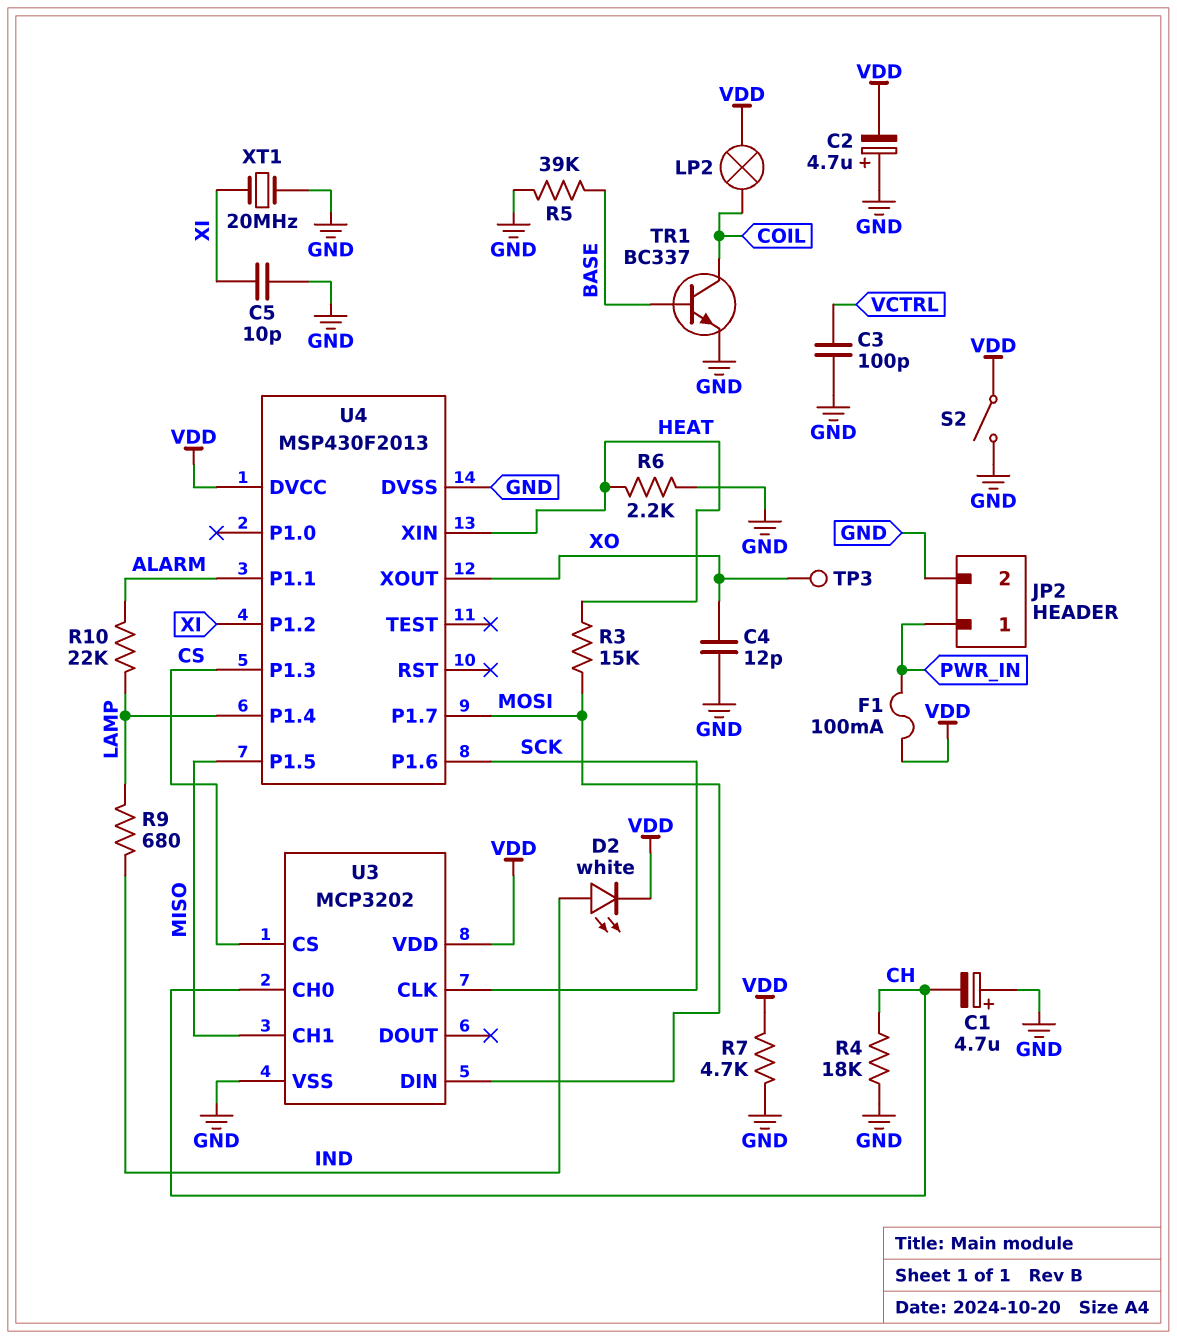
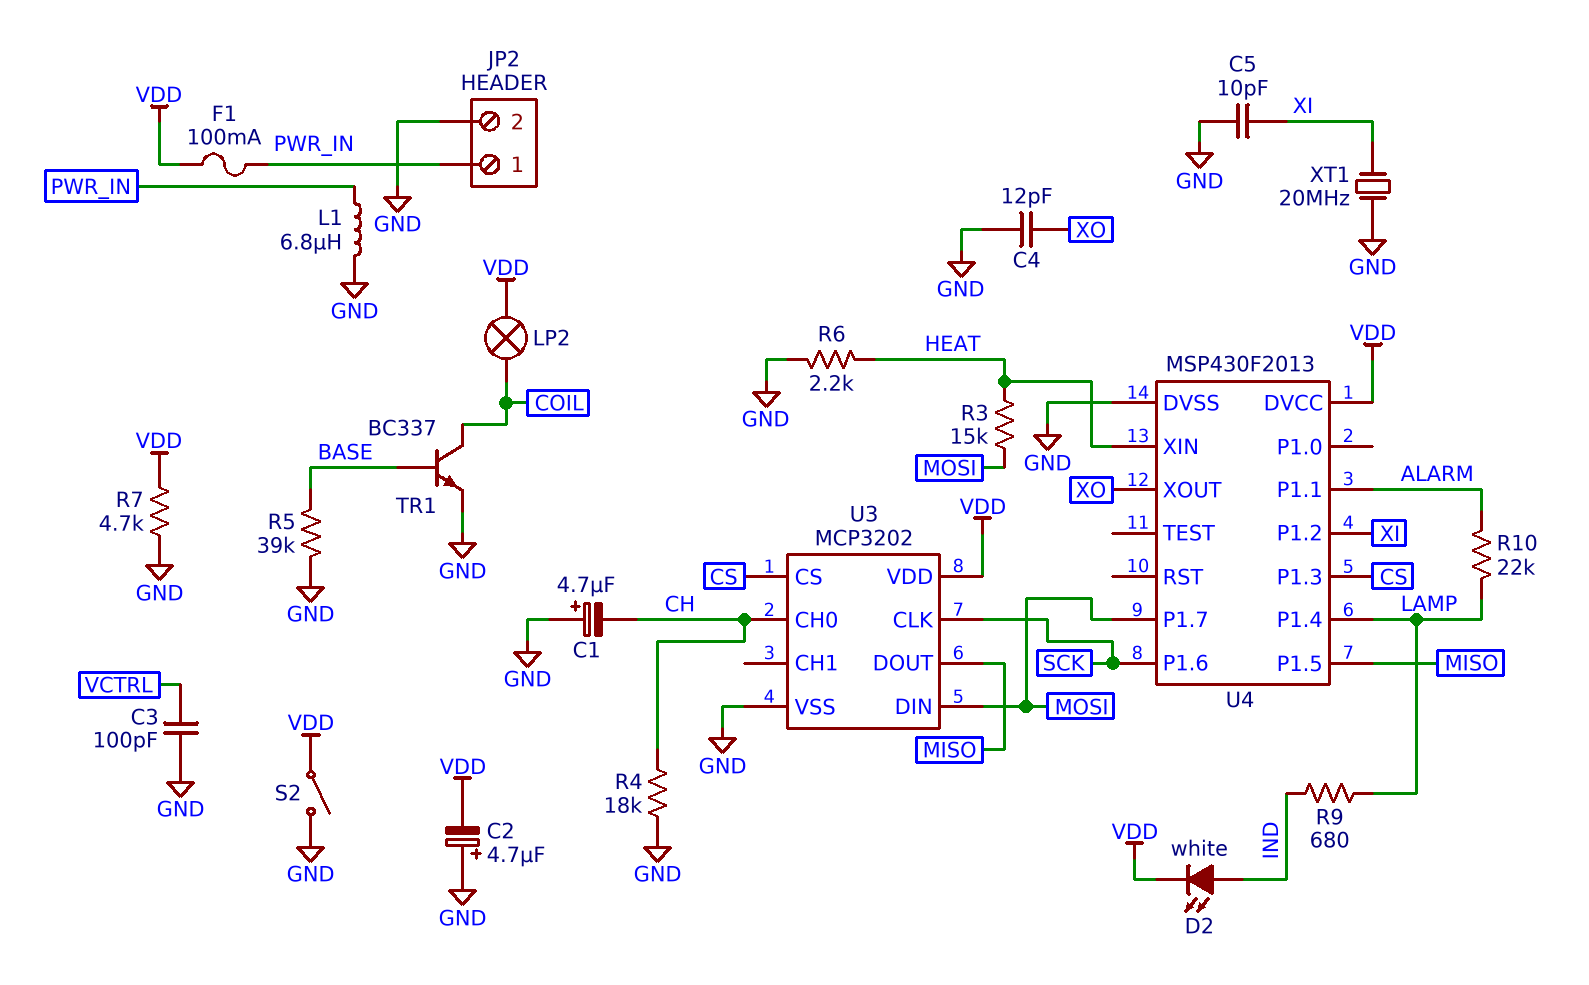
L1: none -> 6.8uH (GND, PWR_IN)
TP3: test point (XO) -> none
U3 pin CH1: MISO -> none
U3 pin DOUT: none -> MISO

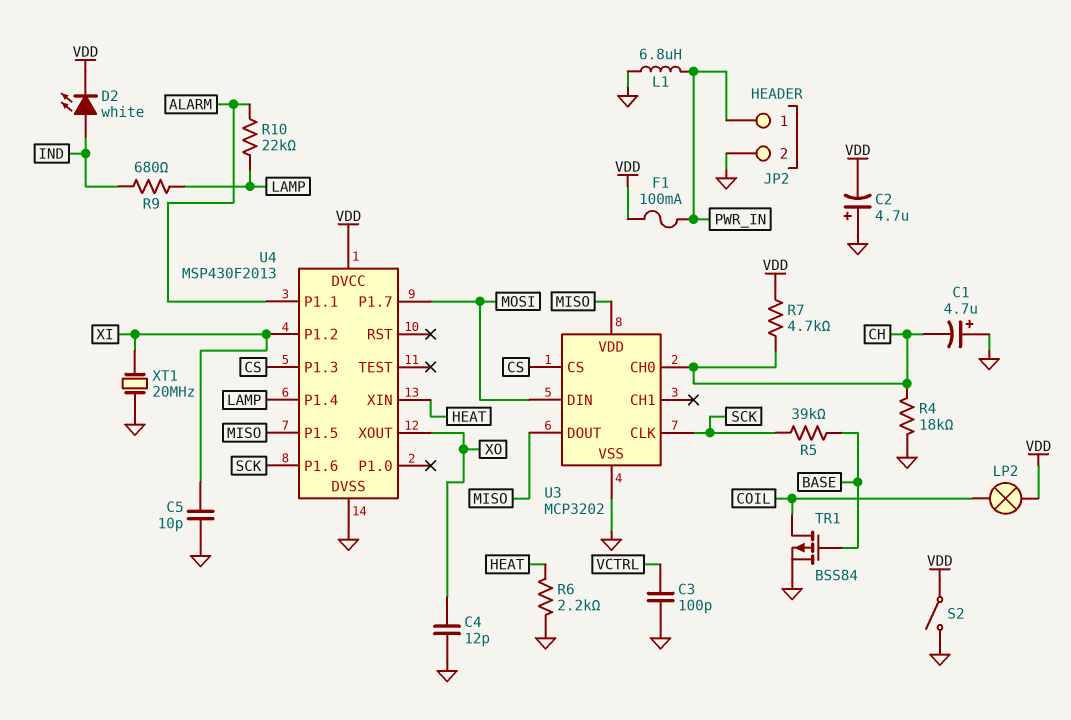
R3: 15k (HEAT, MOSI) -> none
R5: 39k (BASE, GND) -> 39k (BASE, SCK)
R7: 4.7k (GND, VDD) -> 4.7k (CH, VDD)
TR1: NPN BC337 (B BASE, C COIL, E GND) -> PMOS BSS84 (G BASE, D COIL, S GND)
U3 pin VDD: VDD -> MISO

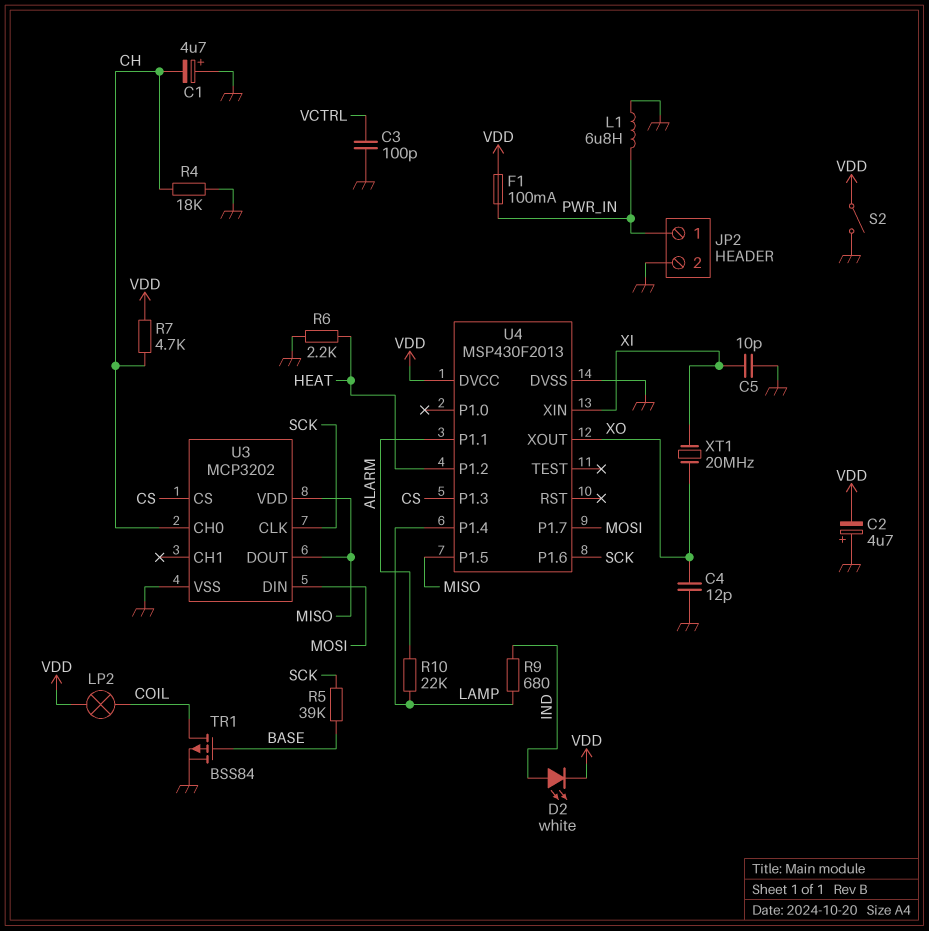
U4 pin P1.2: XI -> HEAT
U4 pin XIN: HEAT -> XI
XT1: 20MHz (GND, XI) -> 20MHz (XI, XO)

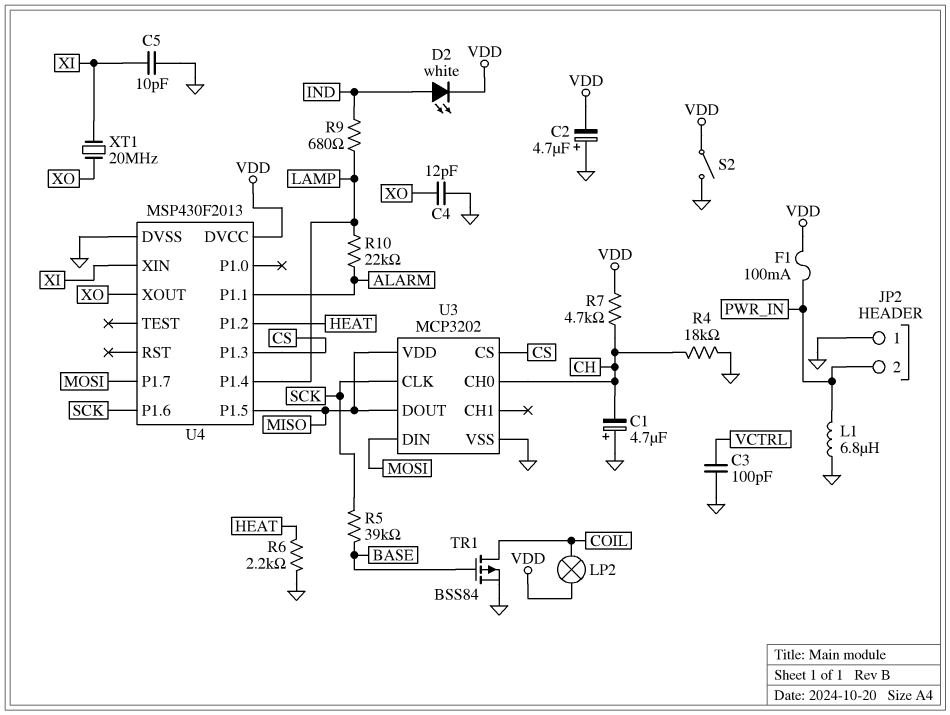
JP2 pin 1: PWR_IN -> GND
JP2 pin 2: GND -> PWR_IN

